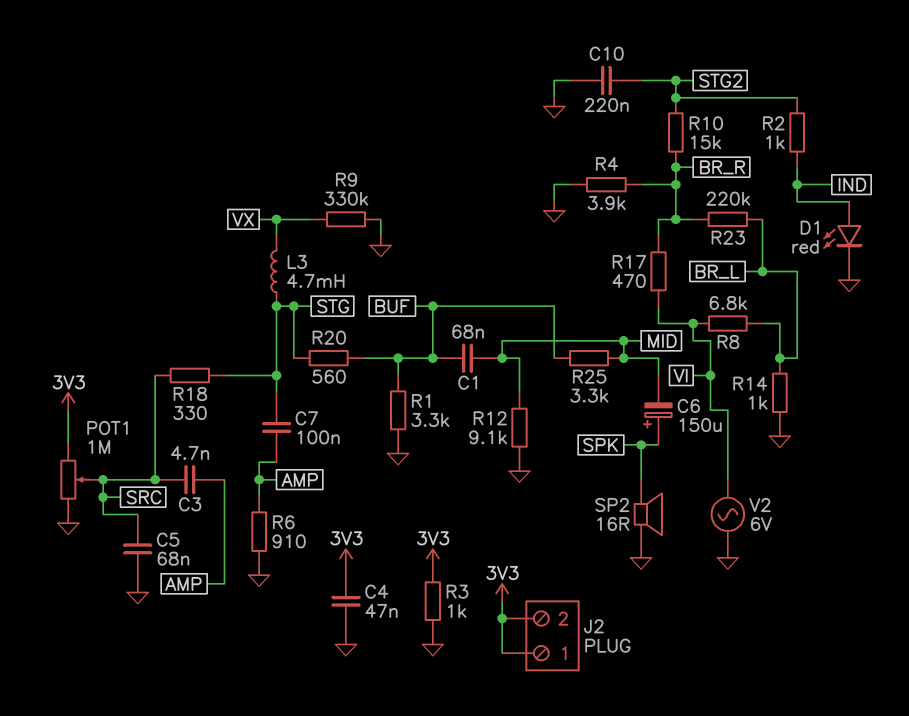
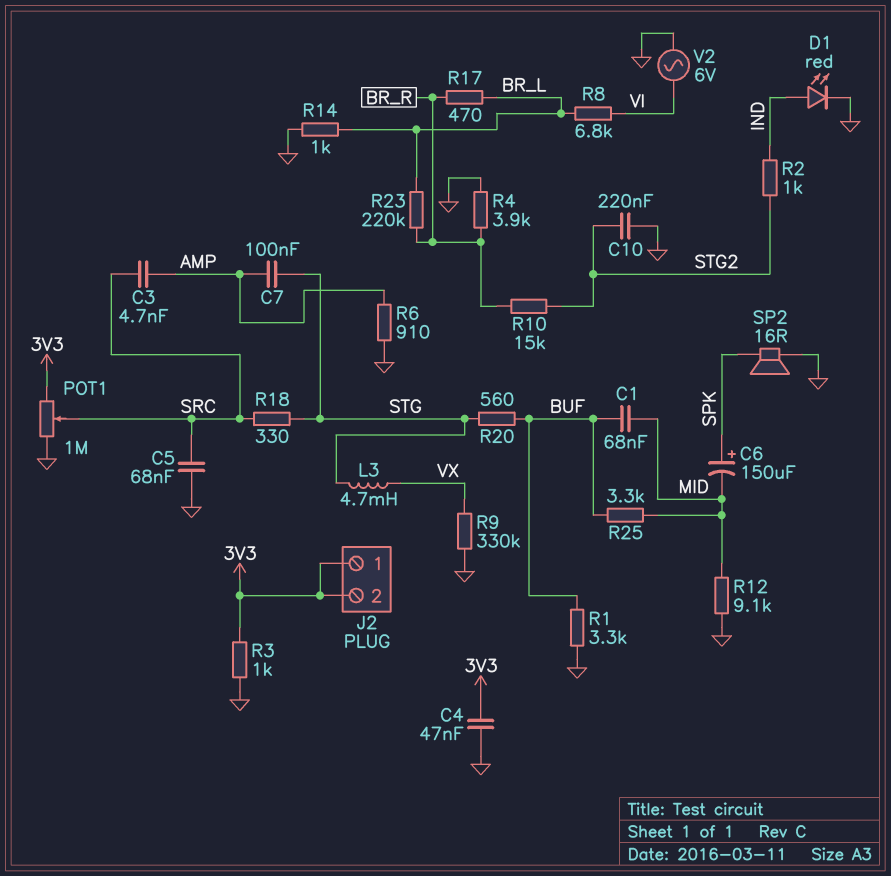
R17: 470 (BR_R, VI) -> 470 (BR_L, BR_R)

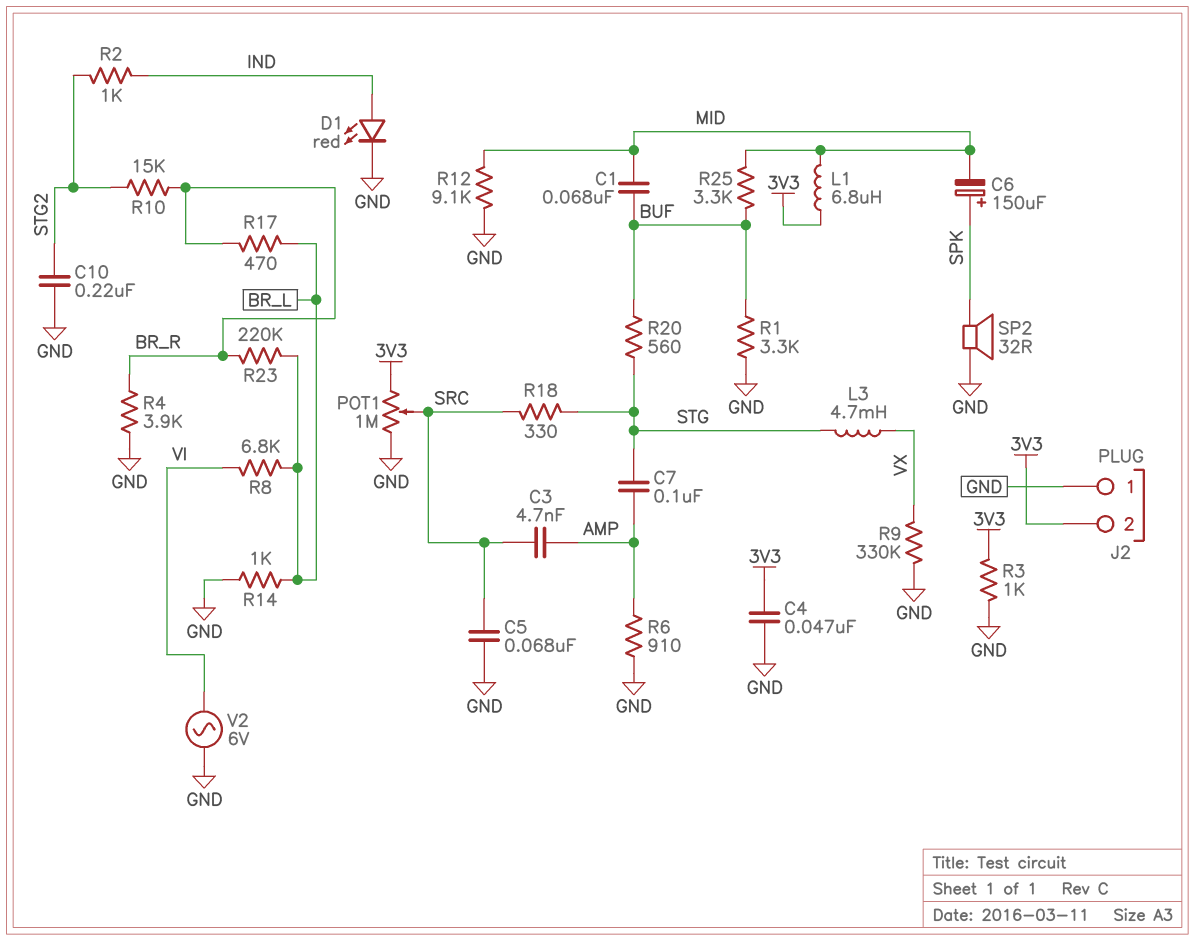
J2 pin 1: 3V3 -> GND
L1: none -> 6.8uH (3V3, MID)
SP2: speaker 16R (GND, SPK) -> speaker 32R (GND, SPK)

